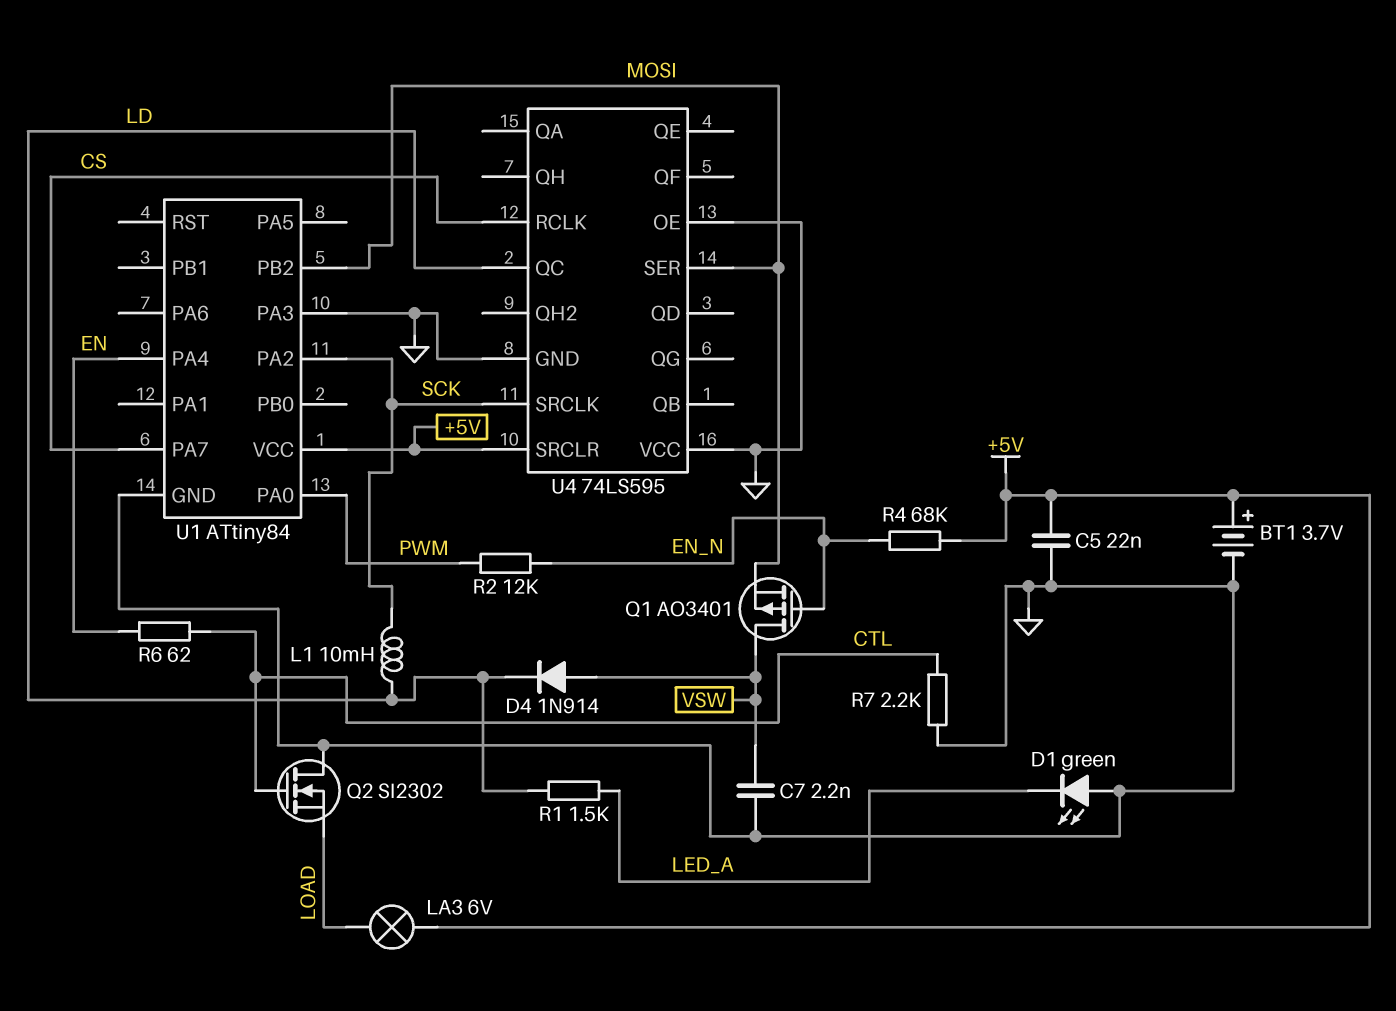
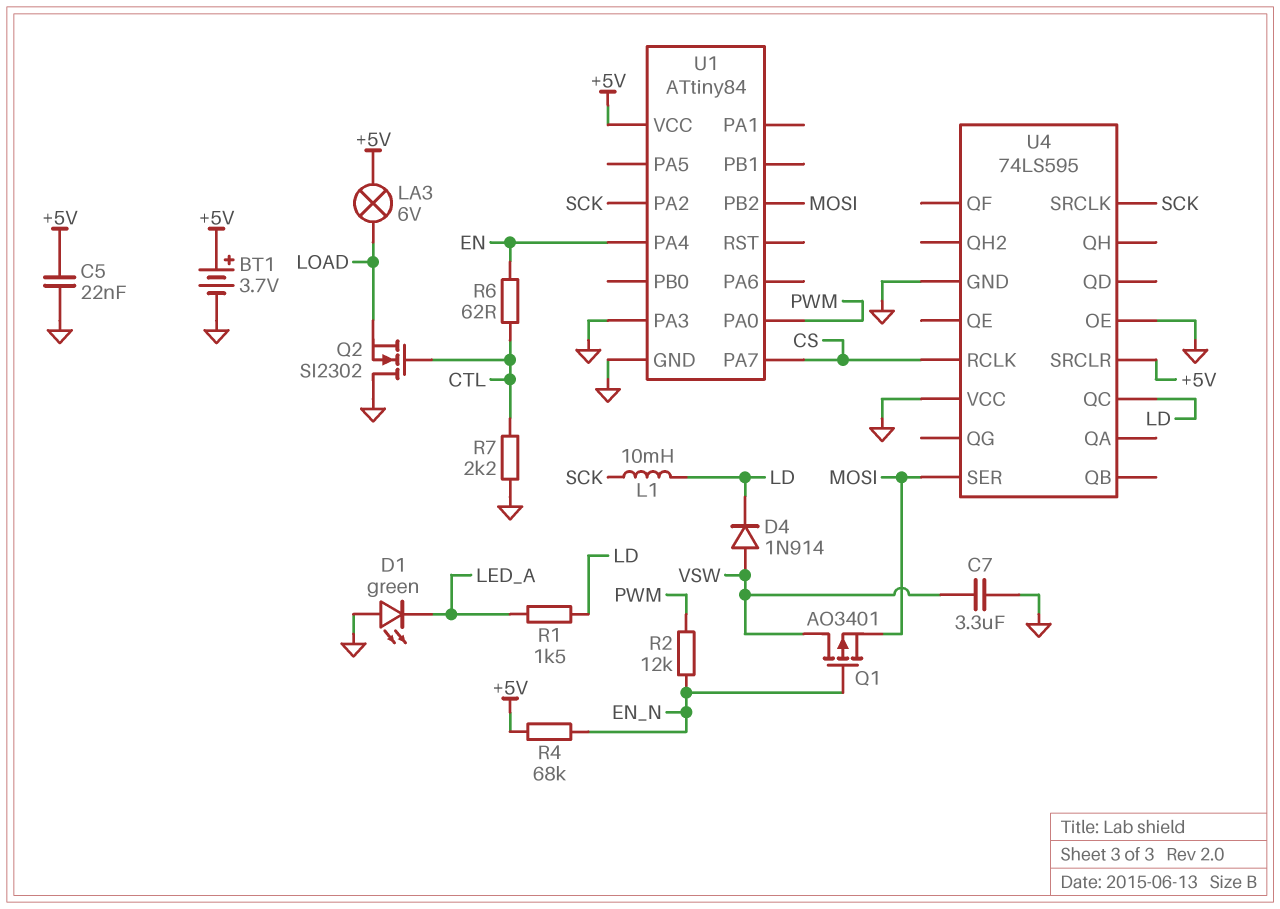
C7: 2.2nF (GND, VSW) -> 3.3uF (GND, VSW)

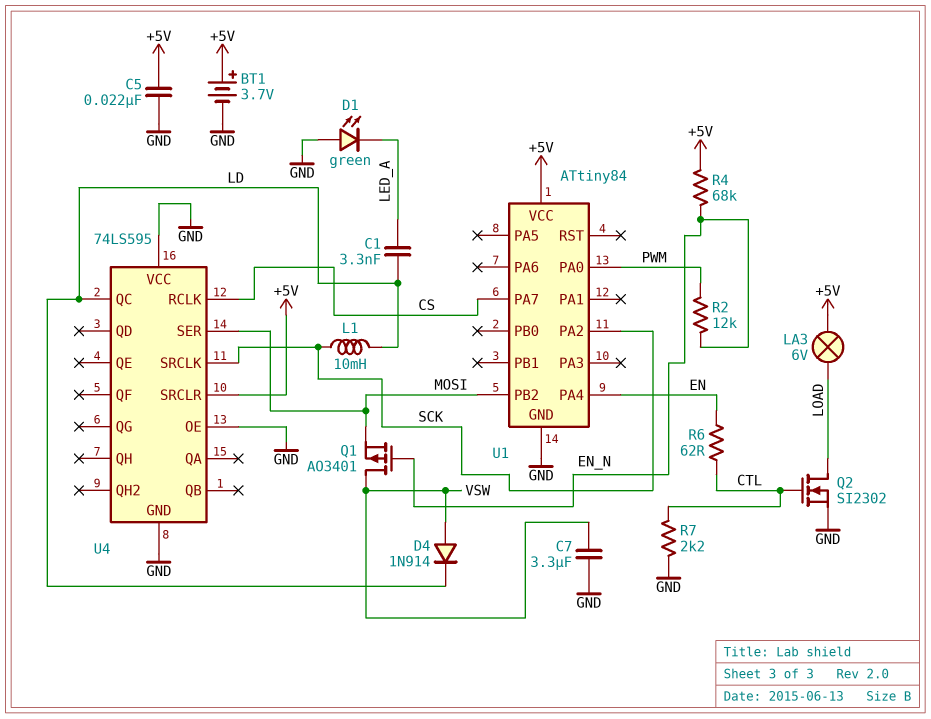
C1: none -> 3.3nF (LD, LED_A)
Q2: NMOS SI2302 (G CTL, D GND, S LOAD) -> NMOS SI2302 (G CTL, D LOAD, S GND)
R1: 1.5k (LD, LED_A) -> none
U1 pin PA3: GND -> none

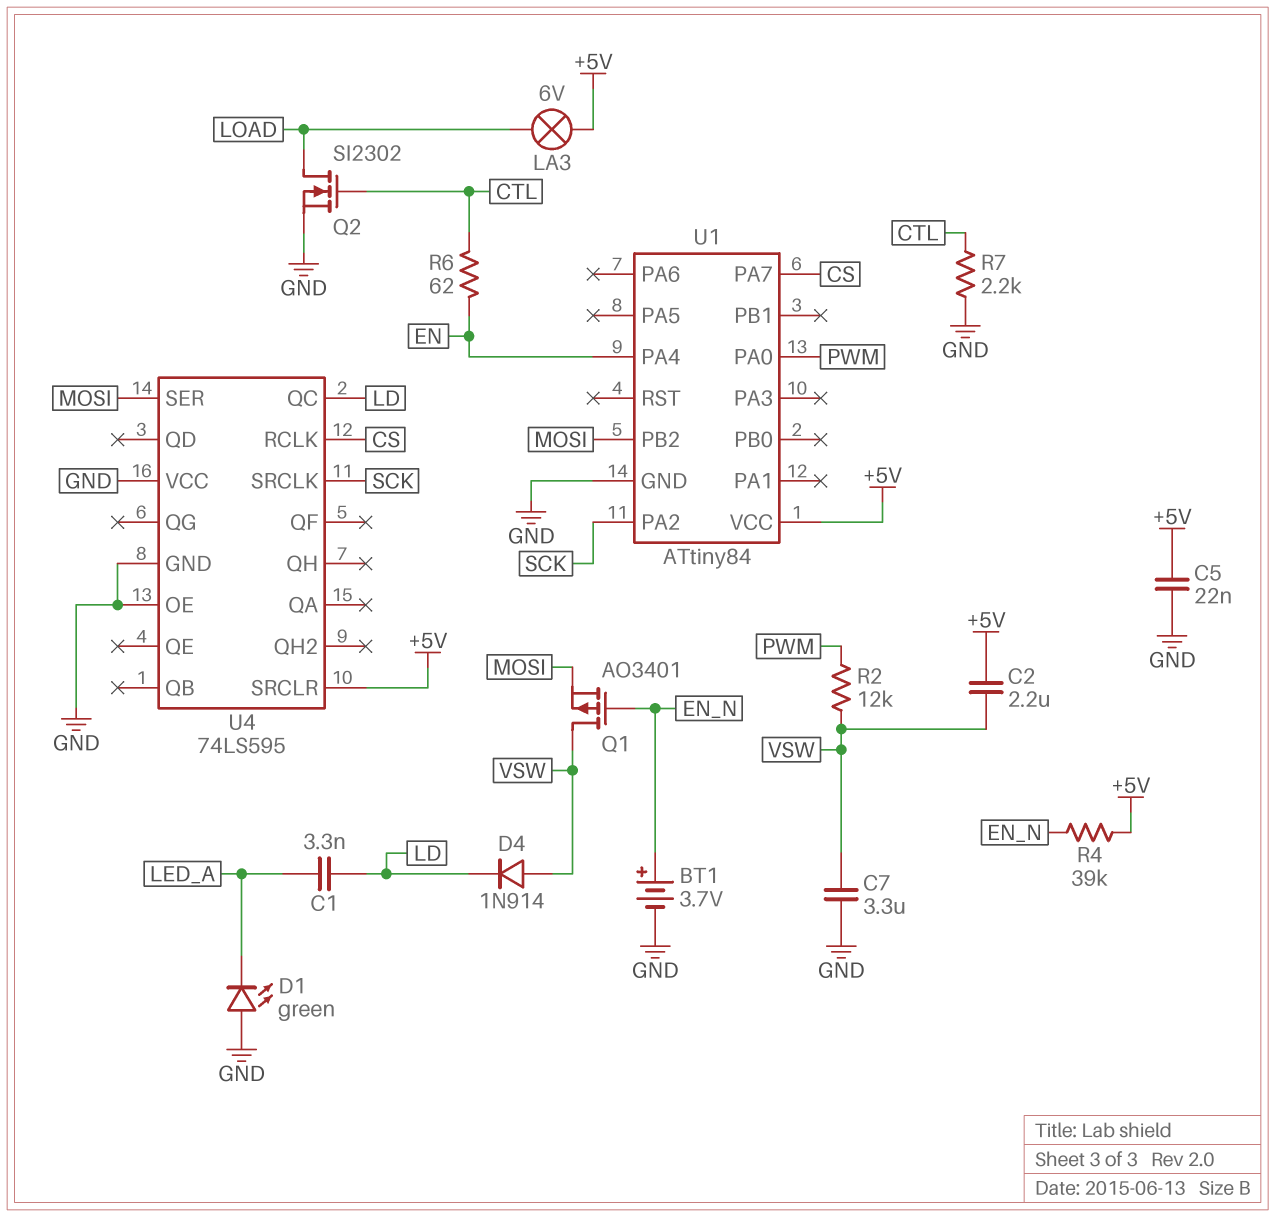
BT1: 3.7V (plus +5V, minus GND) -> 3.7V (plus EN_N, minus GND)
C2: none -> 2.2uF (+5V, VSW)
L1: 10mH (LD, SCK) -> none
R2: 12k (EN_N, PWM) -> 12k (PWM, VSW)
R4: 68k (+5V, EN_N) -> 39k (+5V, EN_N)

